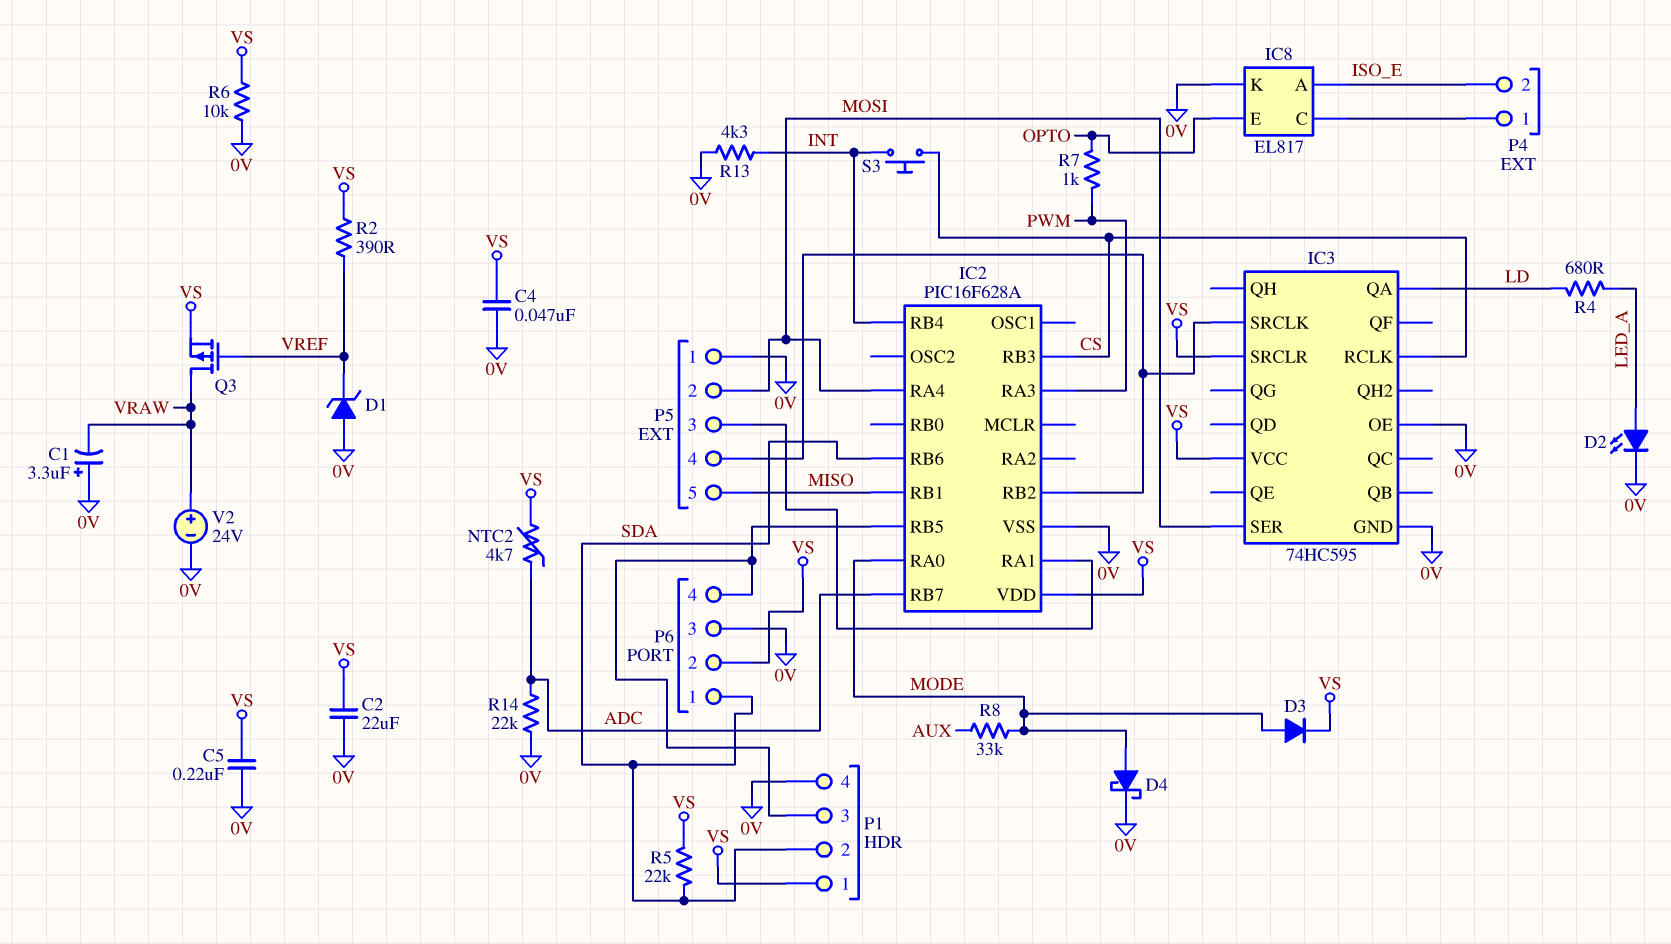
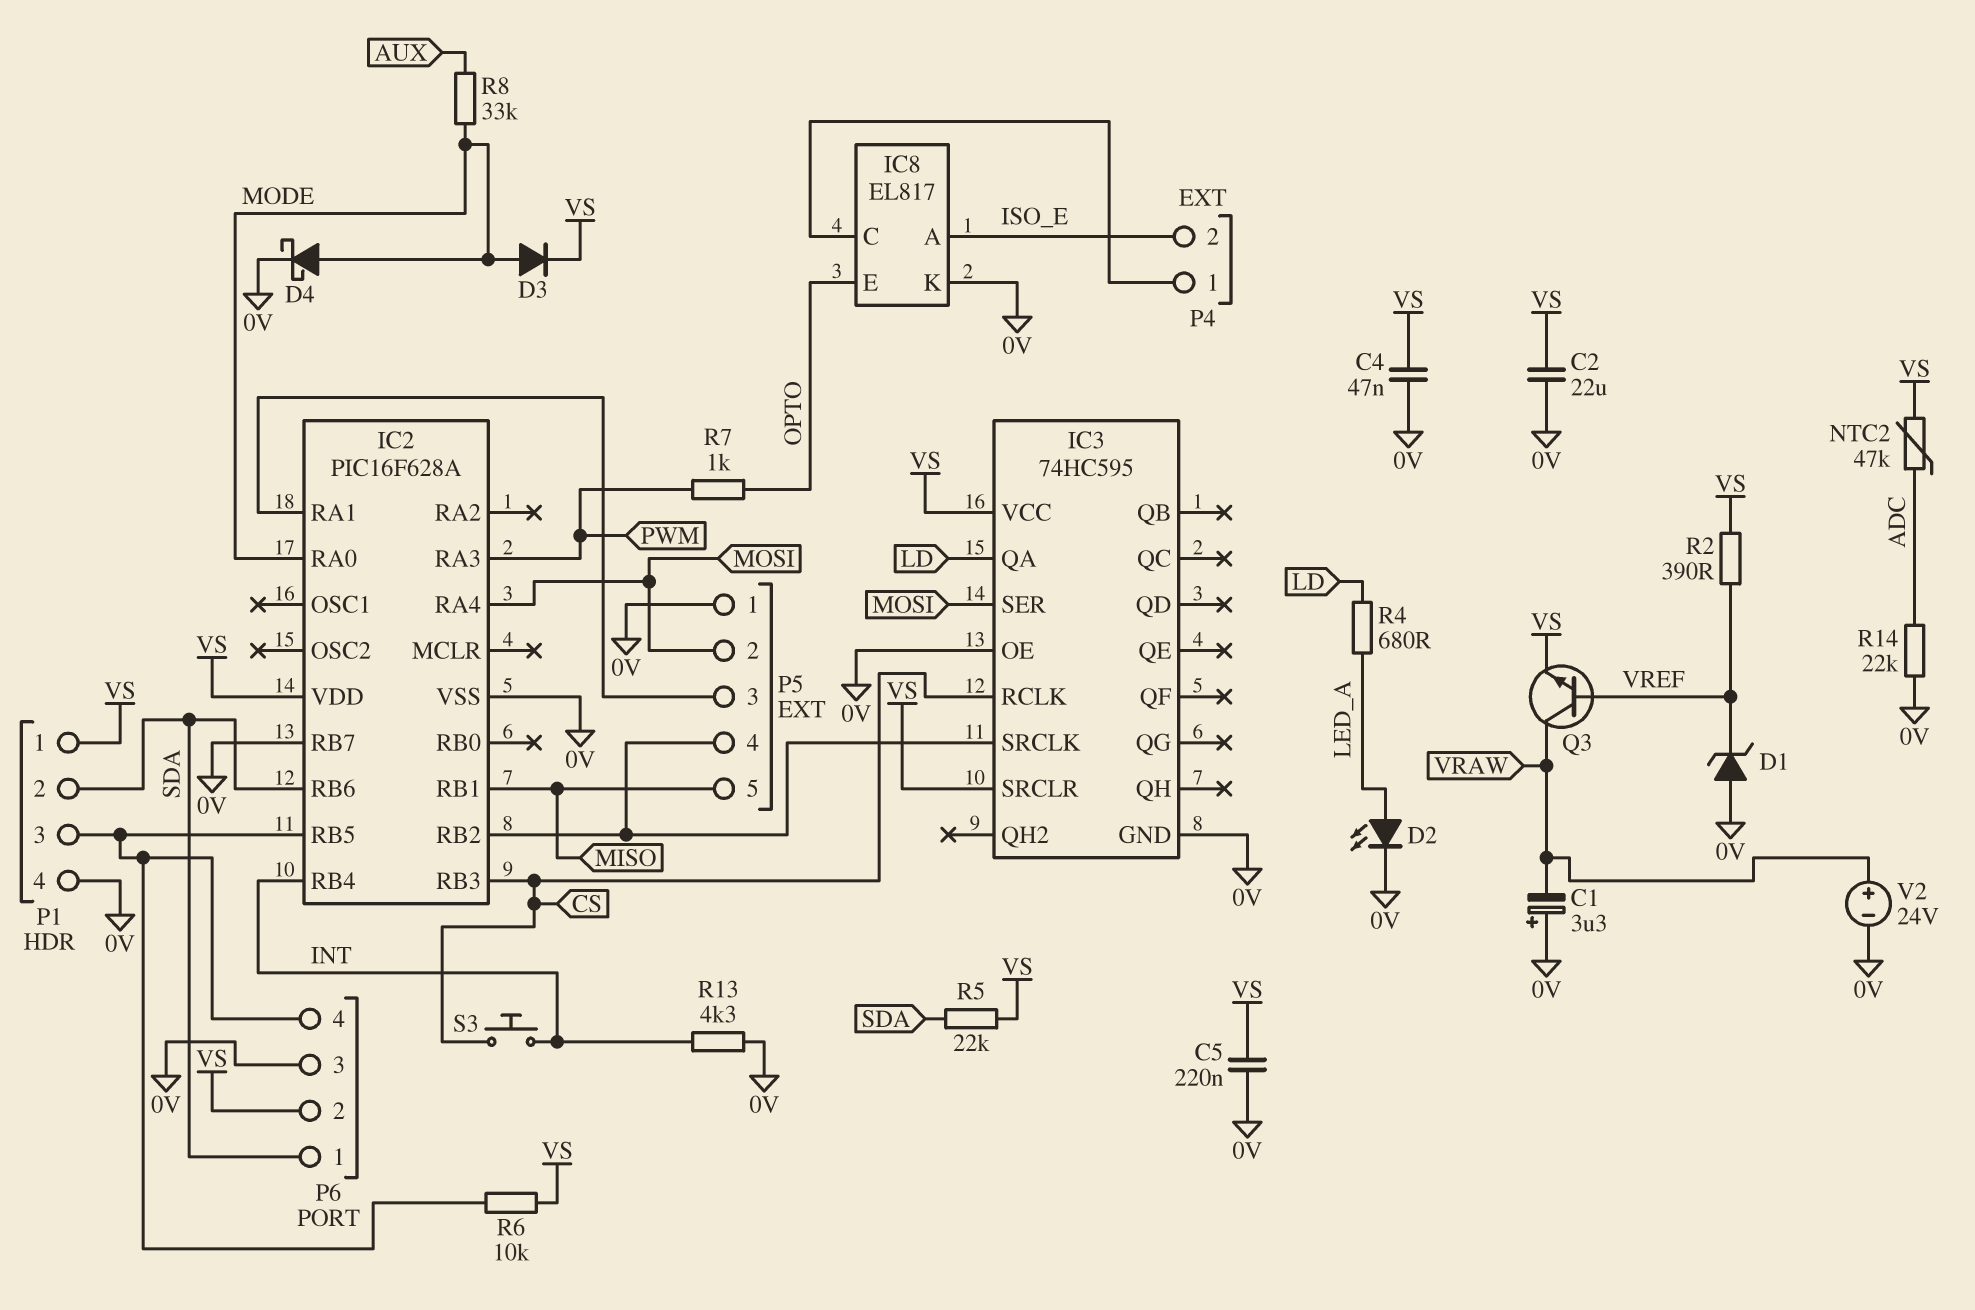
IC2 pin RB7: ADC -> 0V
NTC2: 4.7k (ADC, VS) -> 47k (ADC, VS)
Q3: PMOS (G VREF, D VRAW, S VS) -> NPN (B VREF, C VRAW, E VS)
R6: 10k (0V, VS) -> 10k (IC2/RB5, VS)

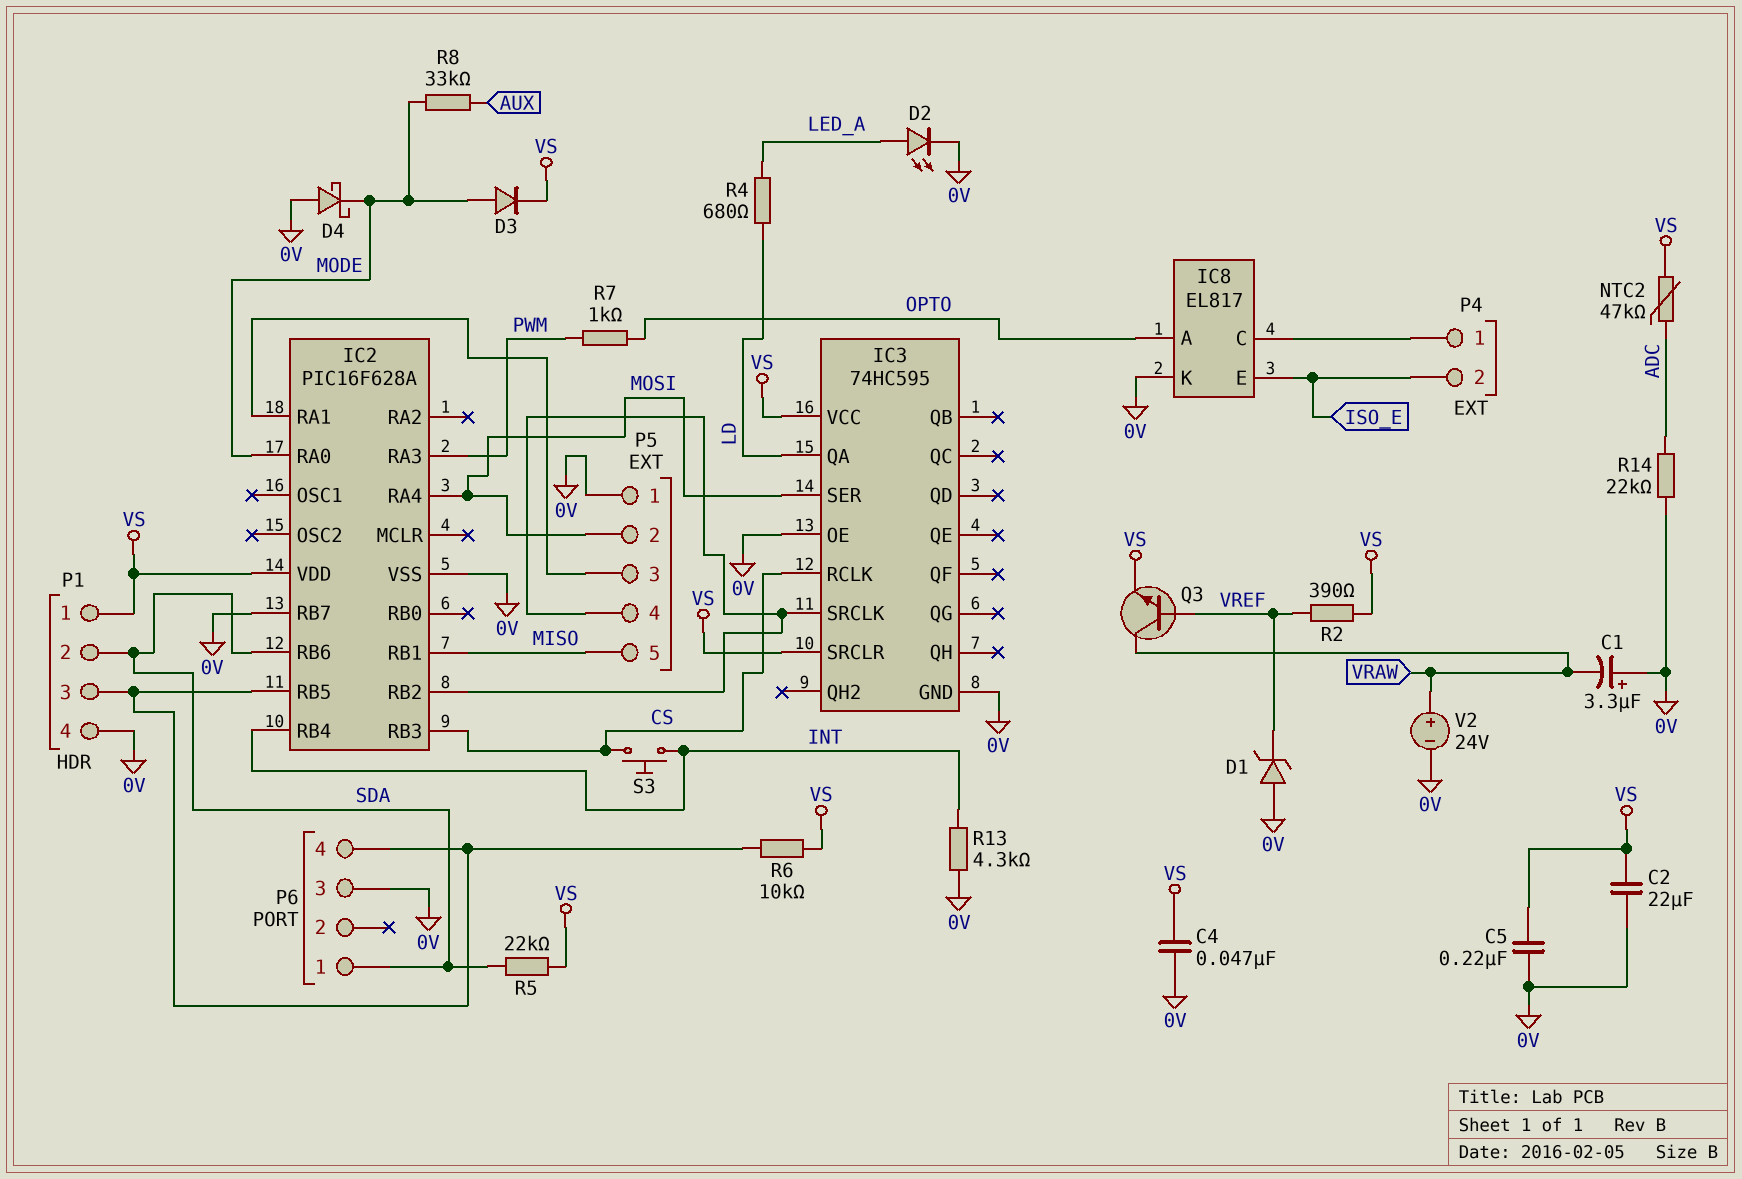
D4: schottky (A MODE, K 0V) -> schottky (A 0V, K MODE)
IC8 pin A: ISO_E -> OPTO
IC8 pin E: OPTO -> ISO_E
P6 pin 2: VS -> none

